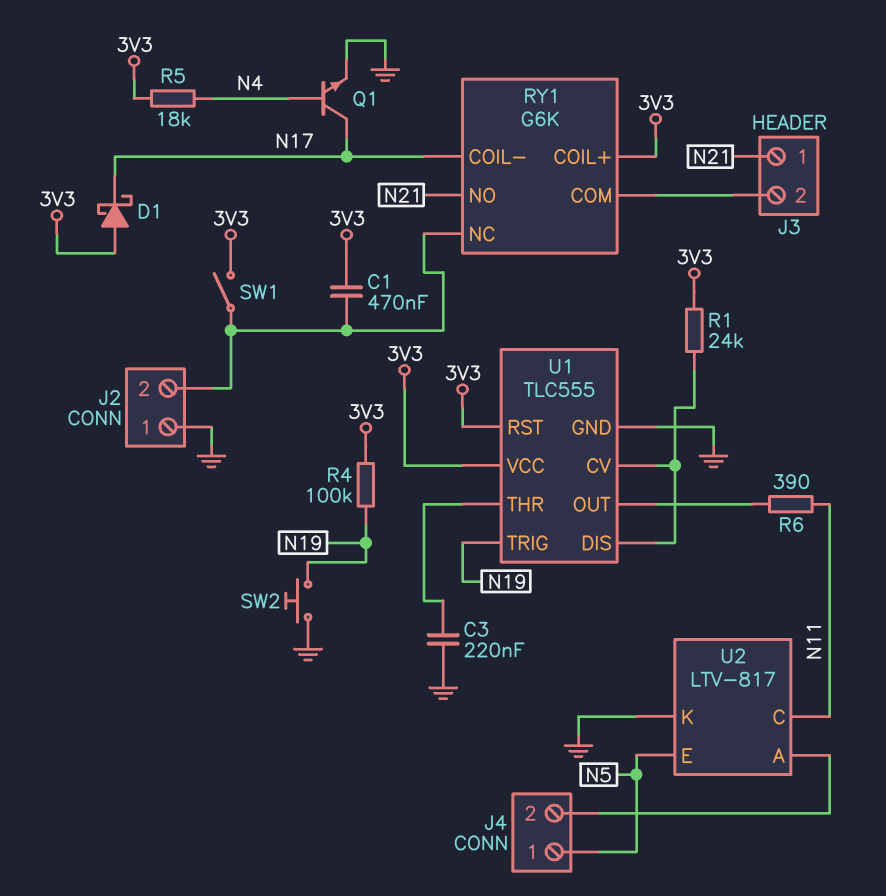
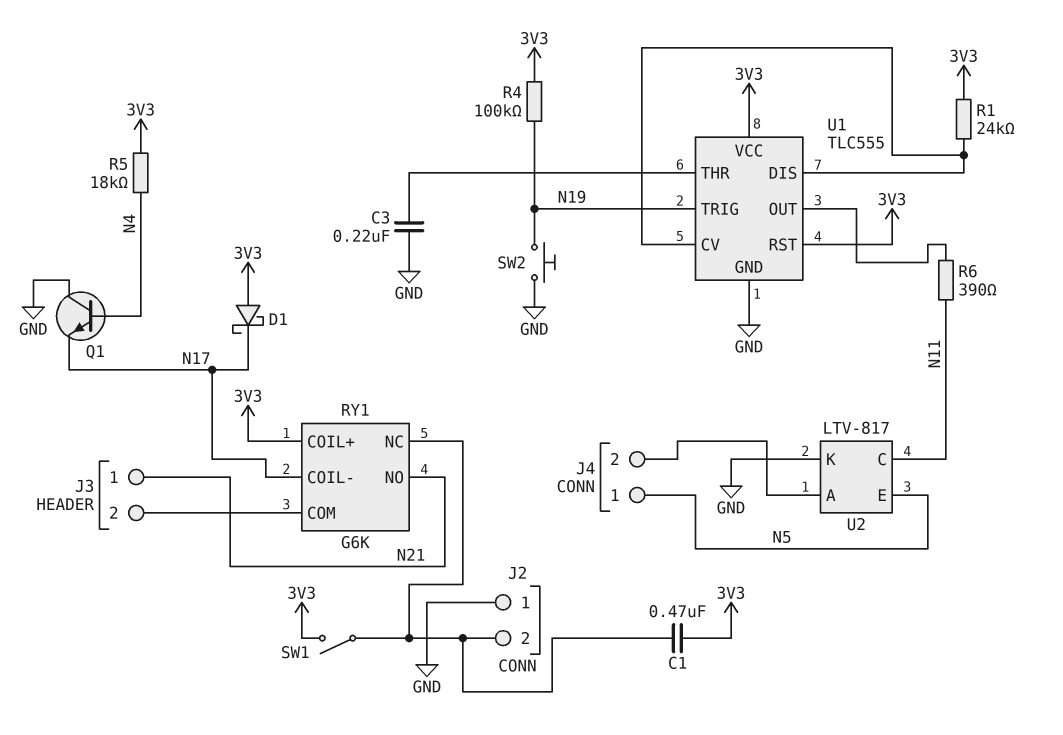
Q1: NPN (B N4, C N17, E GND) -> NPN (B N4, C GND, E N17)

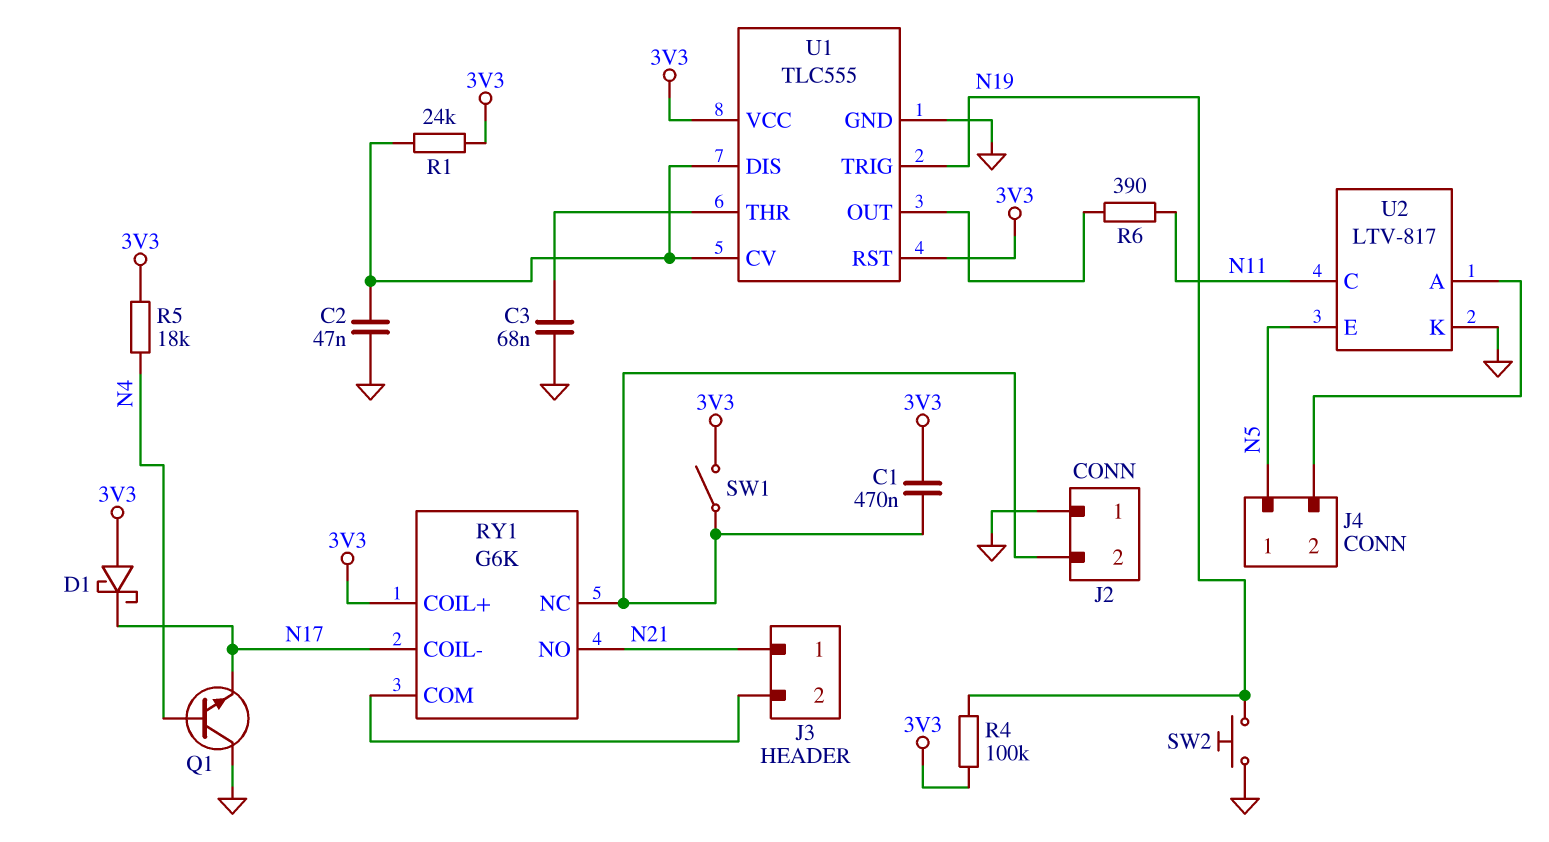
C2: none -> 47nF (GND, U1/CV)
C3: 220nF (GND, U1/THR) -> 68nF (GND, U1/THR)

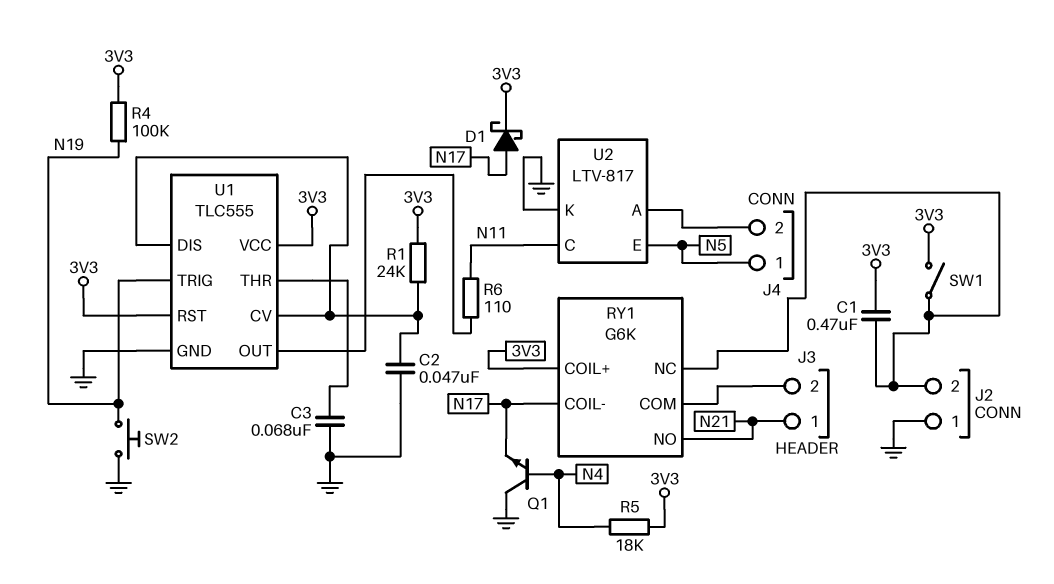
D1: schottky (A 3V3, K N17) -> schottky (A N17, K 3V3)
R6: 390 (N11, U1/OUT) -> 110 (N11, U1/OUT)

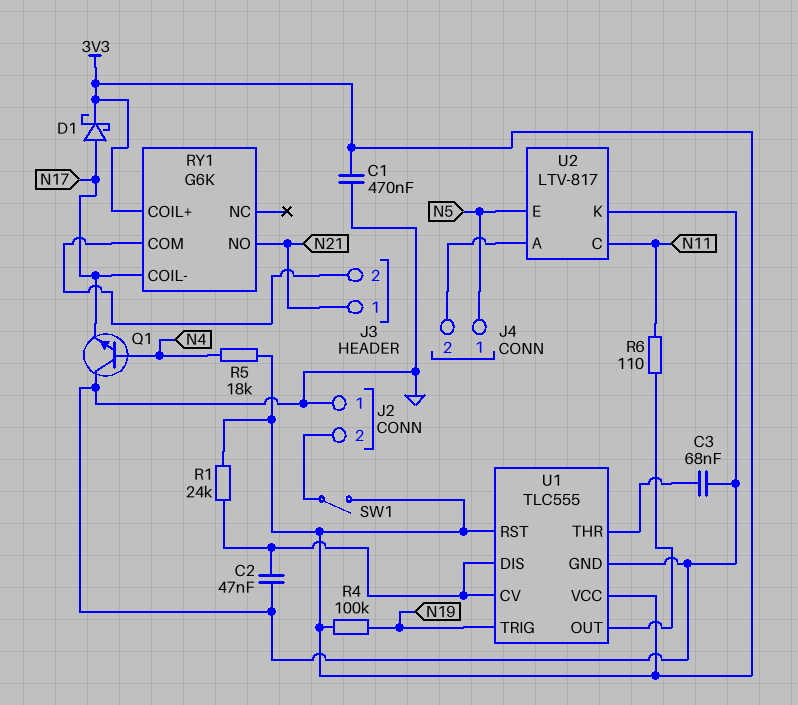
C1: 470nF (3V3, J2/2) -> 470nF (3V3, GND)
RY1 pin NC: J2/2 -> none
SW2: button (GND, N19) -> none

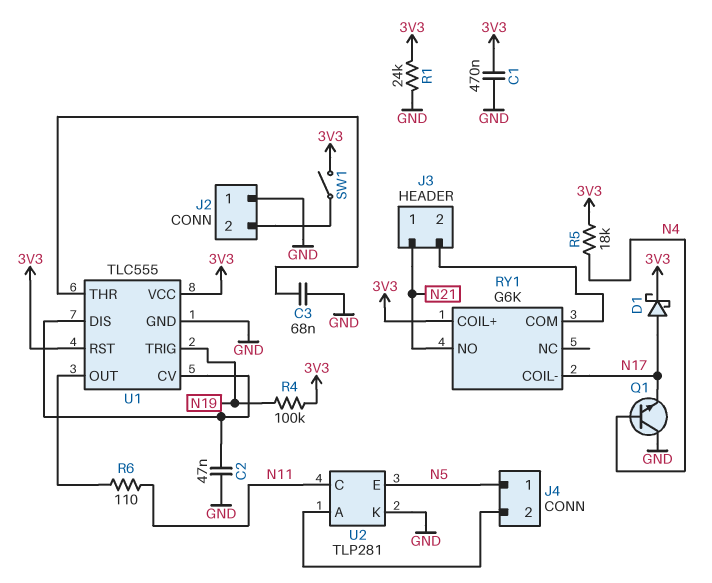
R1: 24k (3V3, U1/CV) -> 24k (3V3, GND)
U2: LTV-817 -> TLP281

